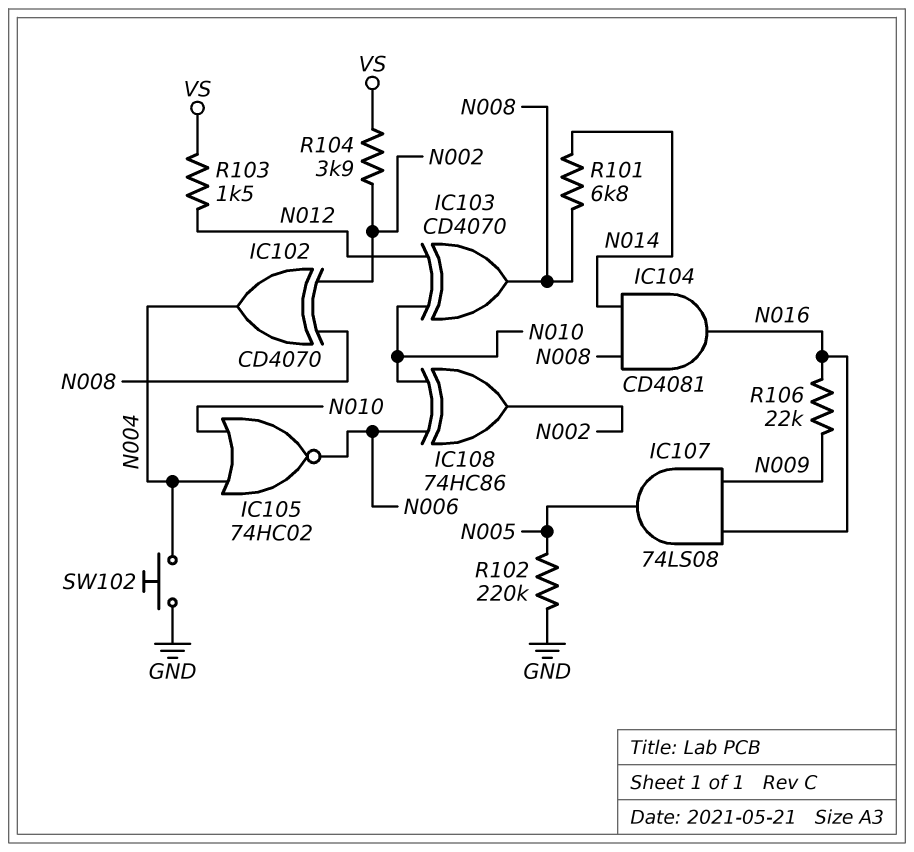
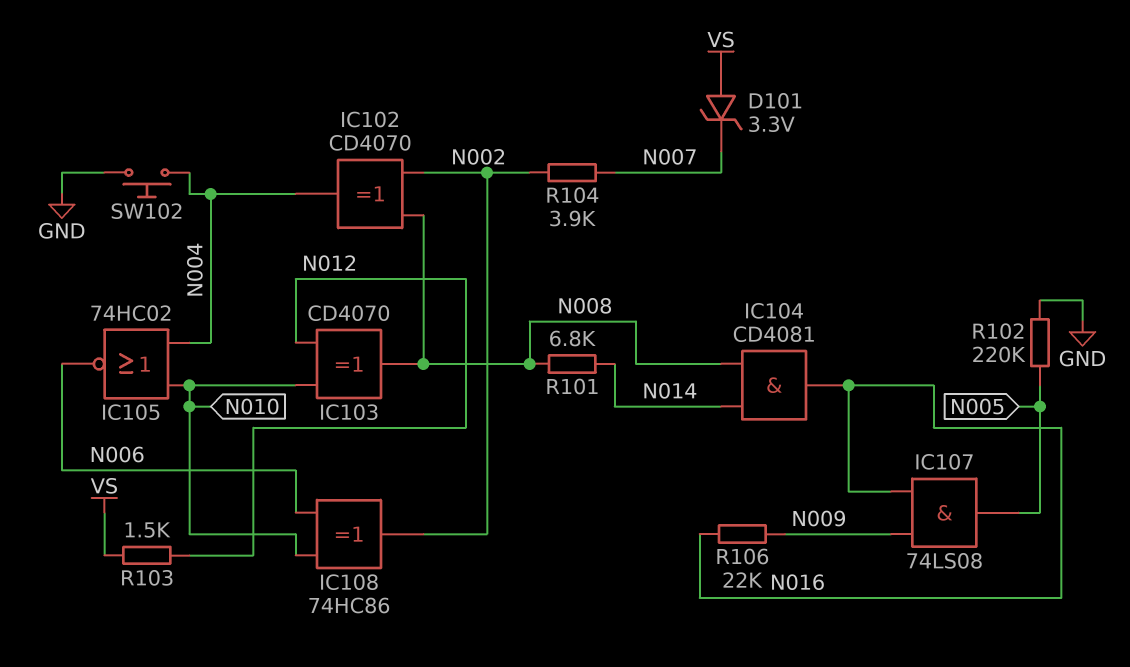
D101: none -> zener 3.3V (A VS, K N007)
R104: 3.9k (N002, VS) -> 3.9k (N002, N007)

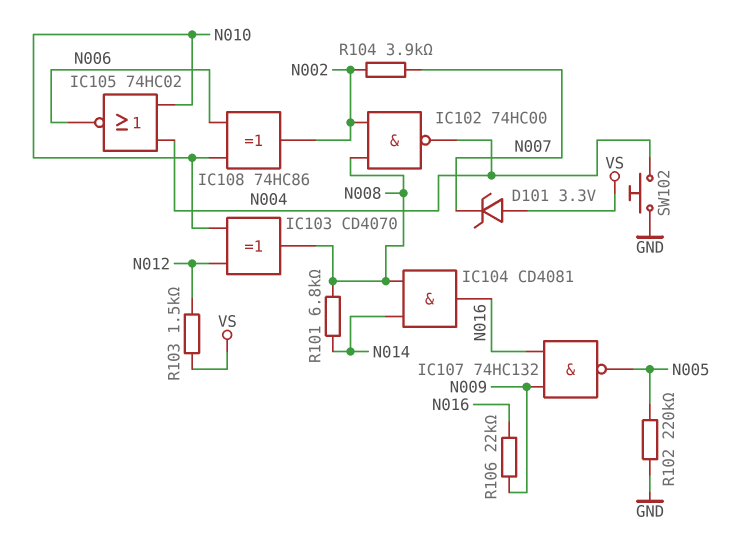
IC102: XOR CD4070 (in N002, in N008, out N004) -> NAND 74HC00 (in N002, in N008, out N004)
IC107: AND 74LS08 (in N009, in N016, out N005) -> NAND 74HC132 (in N009, in N016, out N005)

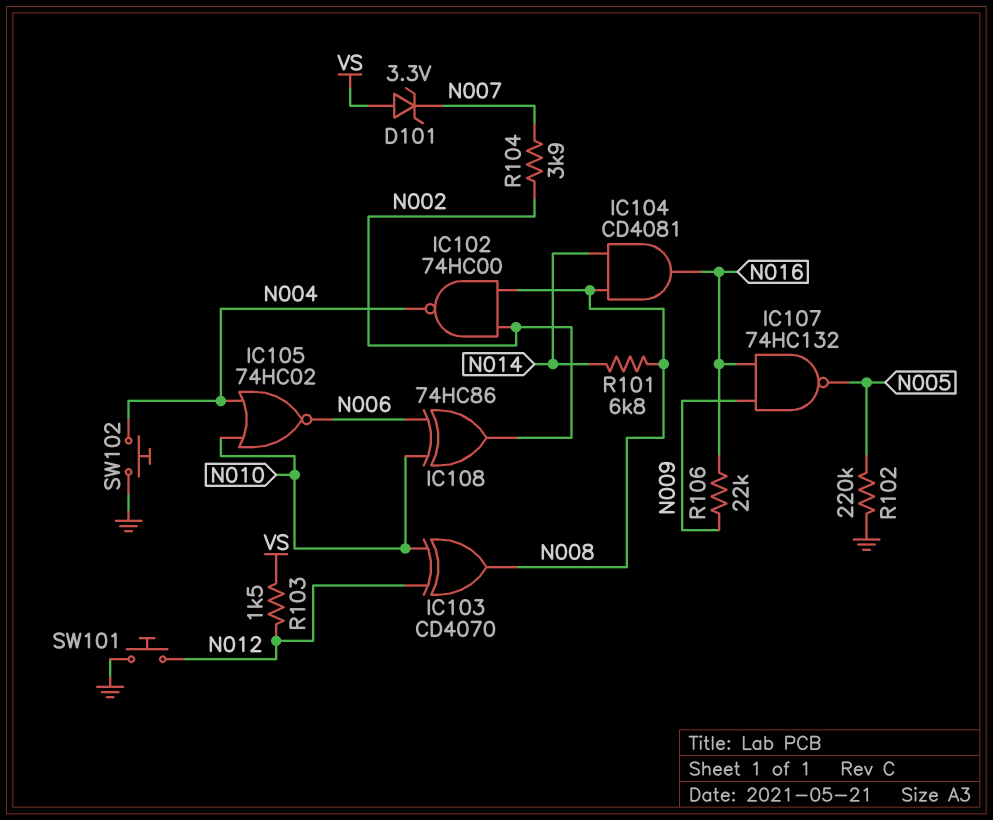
SW101: none -> button (GND, N012)

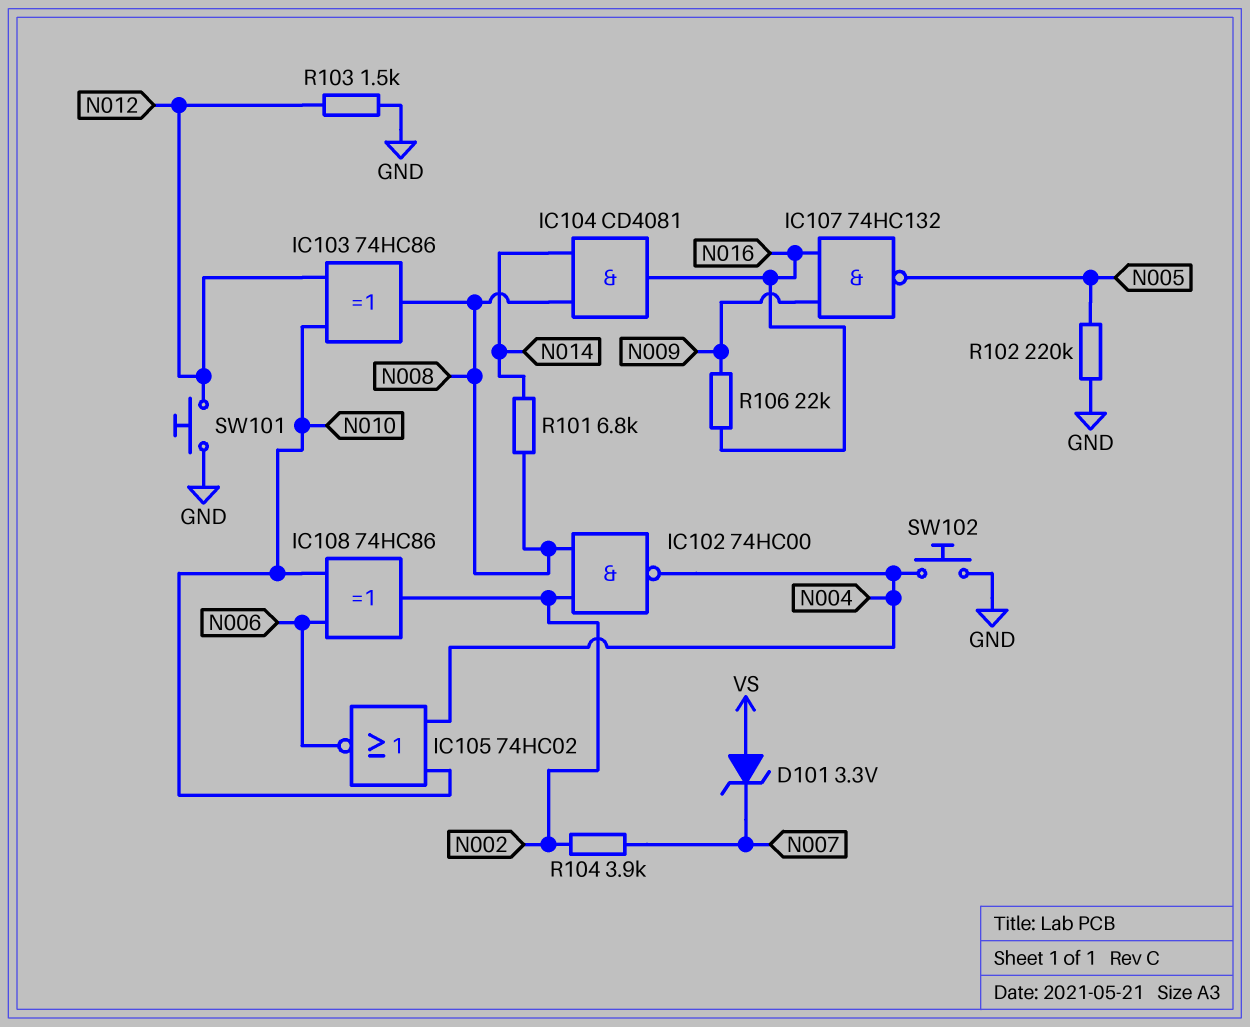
IC103: XOR CD4070 (in N010, in N012, out N008) -> XOR 74HC86 (in N010, in N012, out N008)
R103: 1.5k (N012, VS) -> 1.5k (GND, N012)

